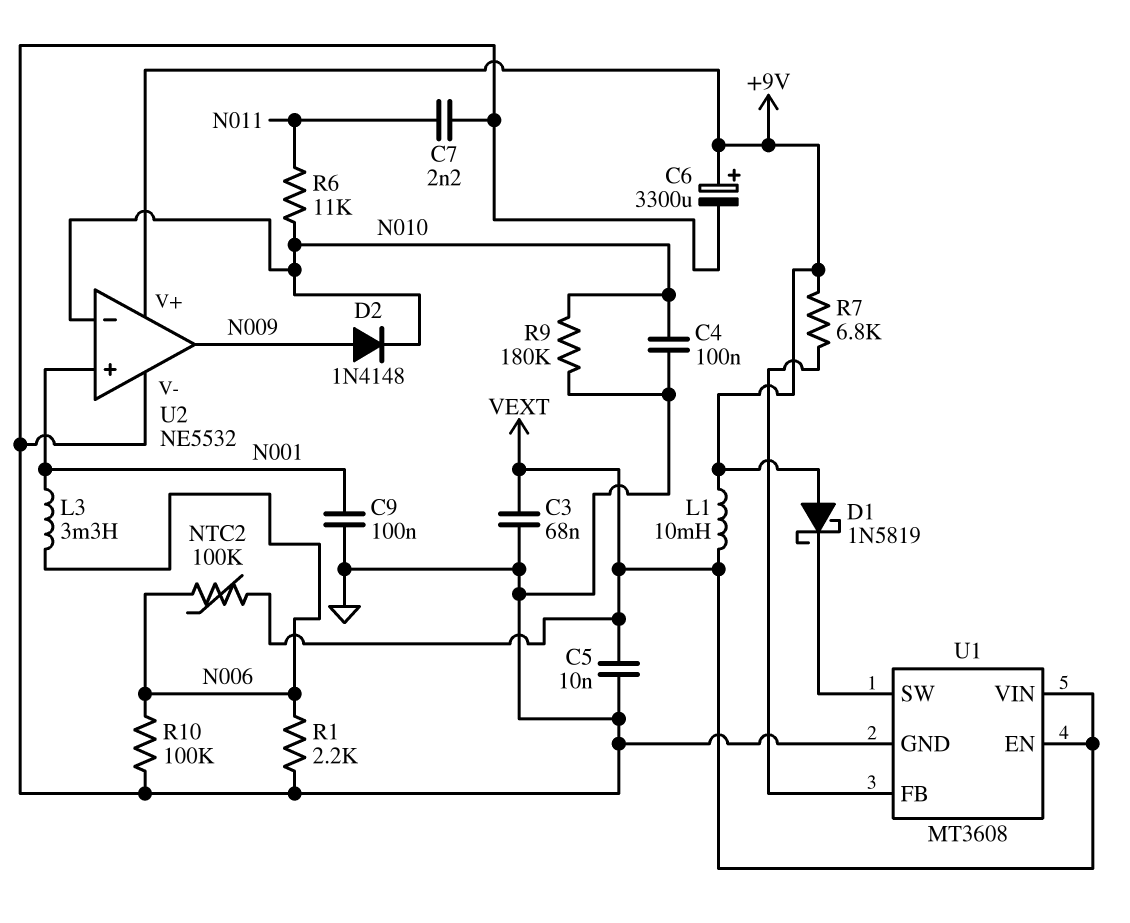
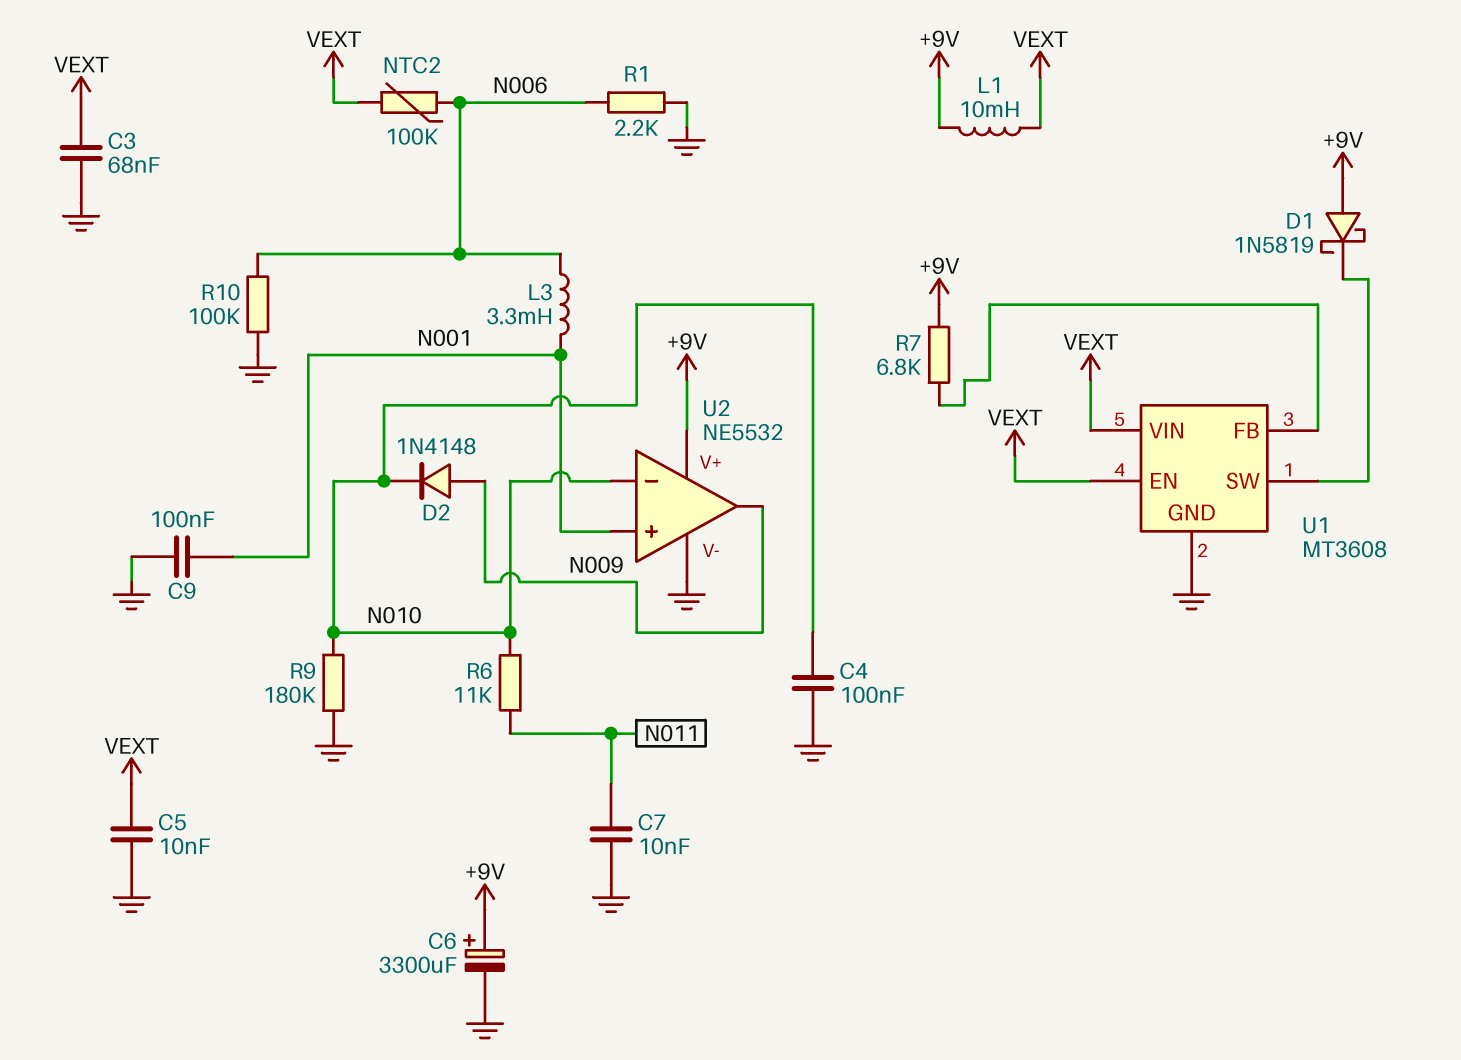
C7: 2.2nF (GND, N011) -> 10nF (GND, N011)

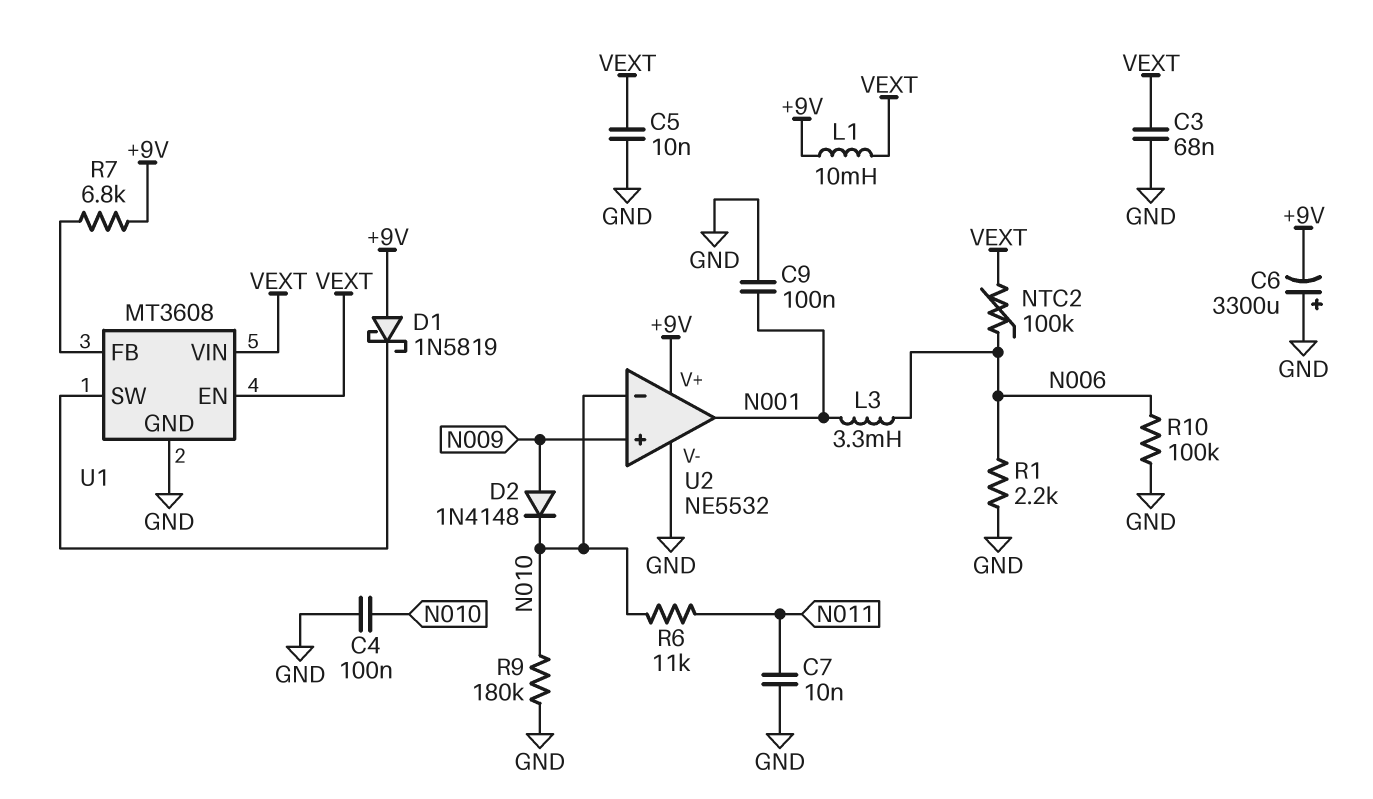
C6: 3300uF (plus +9V, minus GND) -> 3300uF (plus GND, minus +9V)
U2 pin in+: N001 -> N009
U2 pin out: N009 -> N001

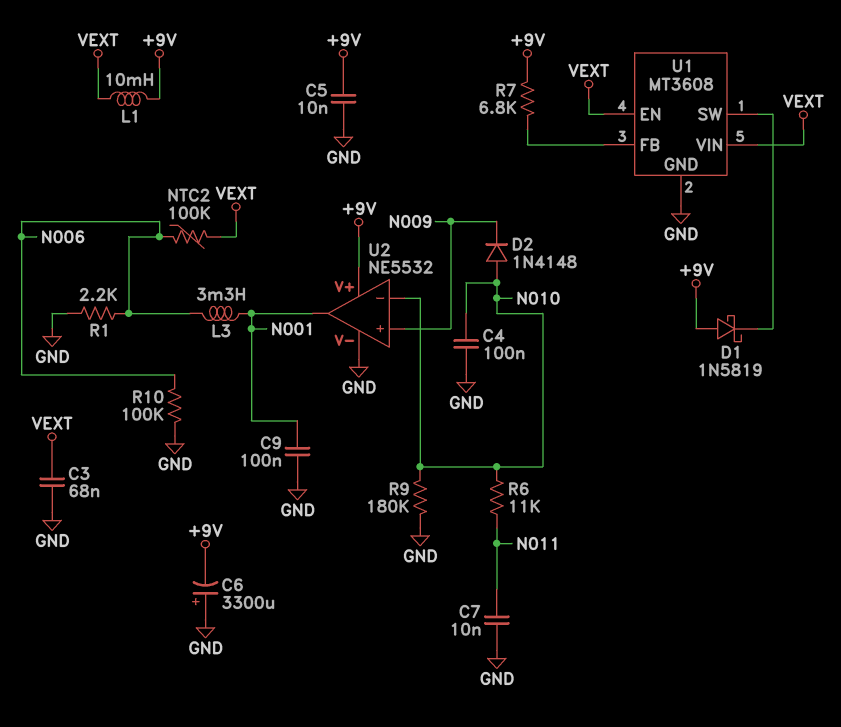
C5: 10nF (GND, VEXT) -> 10nF (+9V, GND)
D2: diode 1N4148 (A N009, K N010) -> diode 1N4148 (A N010, K N009)

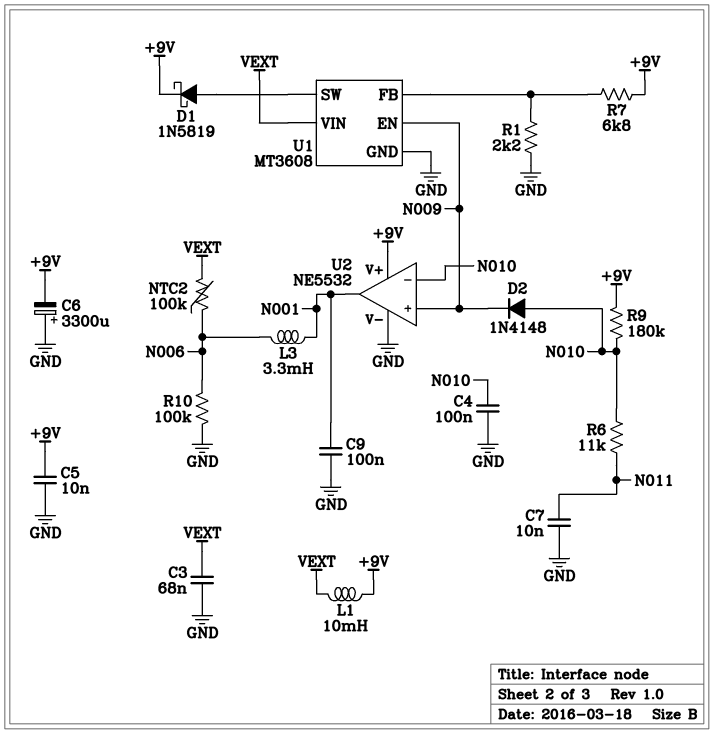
D1: schottky 1N5819 (A +9V, K U1/SW) -> schottky 1N5819 (A U1/SW, K +9V)
R1: 2.2k (GND, N006) -> 2.2k (GND, U1/FB)
R9: 180k (GND, N010) -> 180k (+9V, N010)
U1 pin EN: VEXT -> N009

